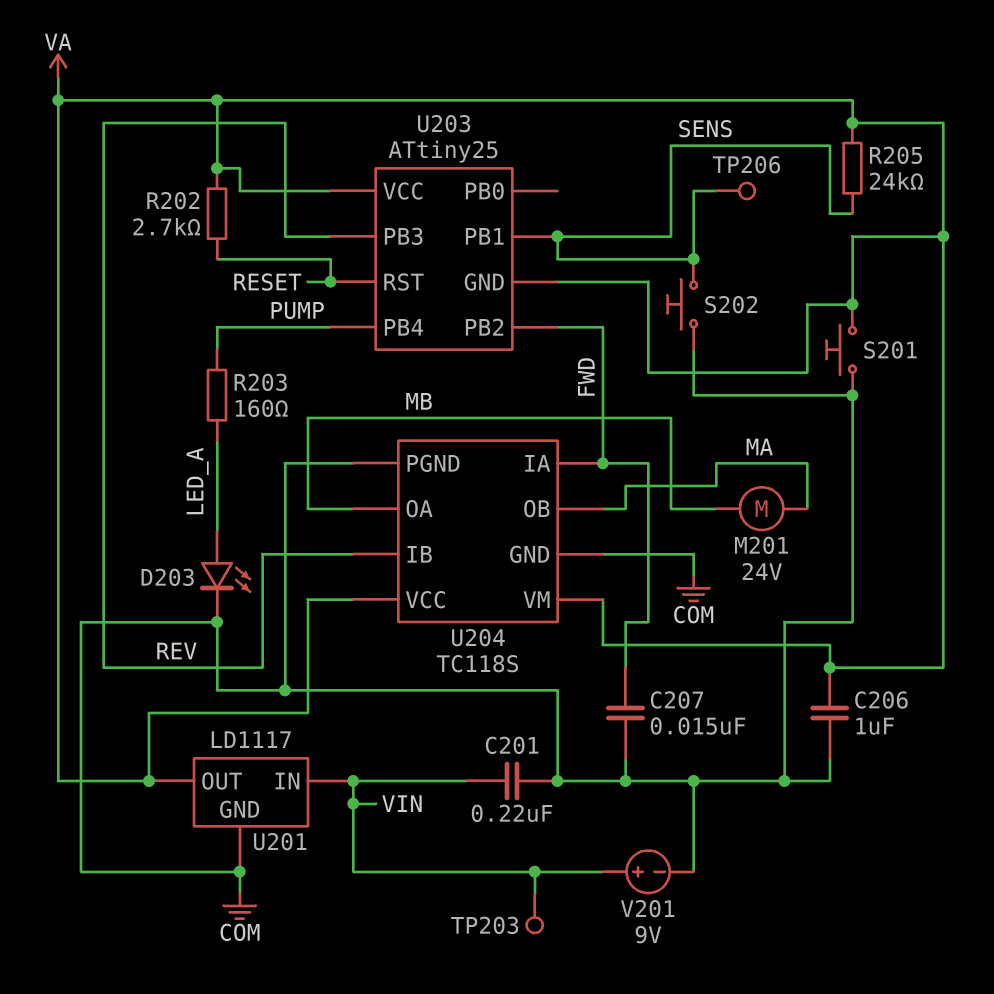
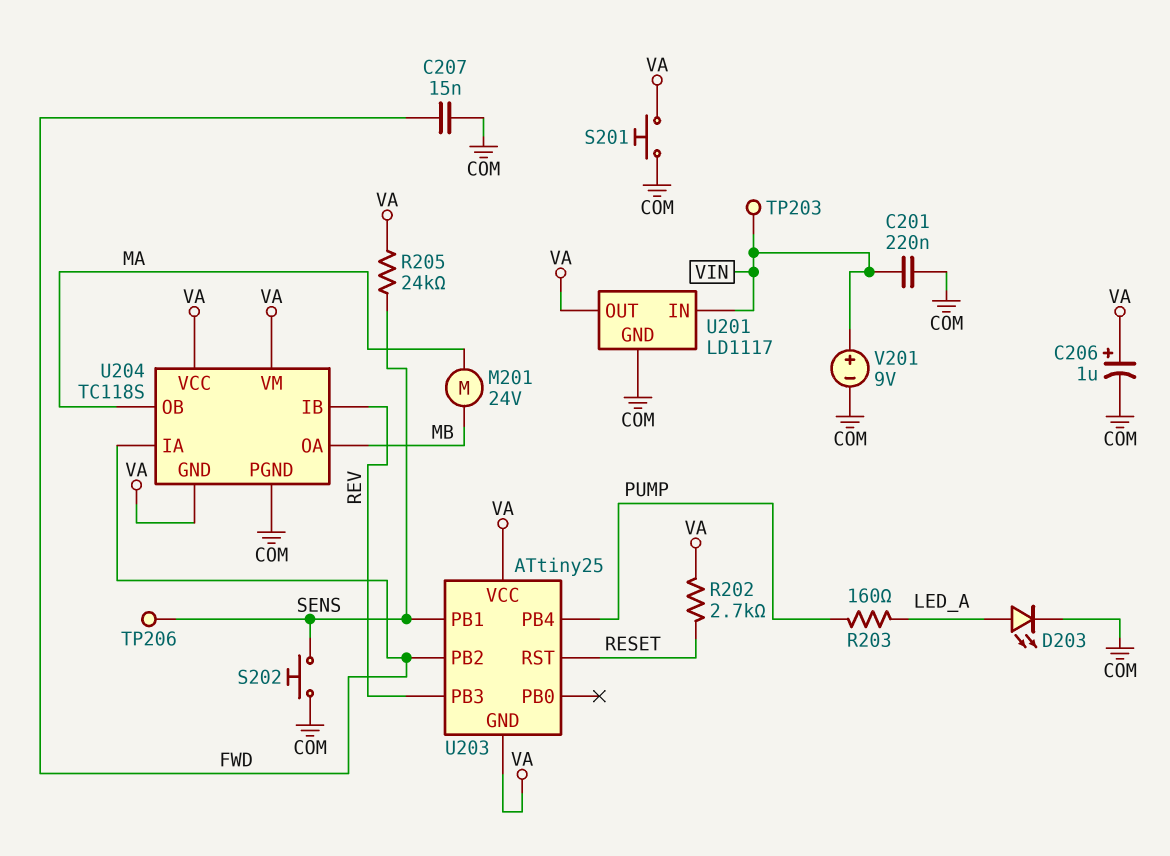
C206: 1uF (COM, VA) -> 1uF (plus VA, minus COM)
U204 pin GND: COM -> VA

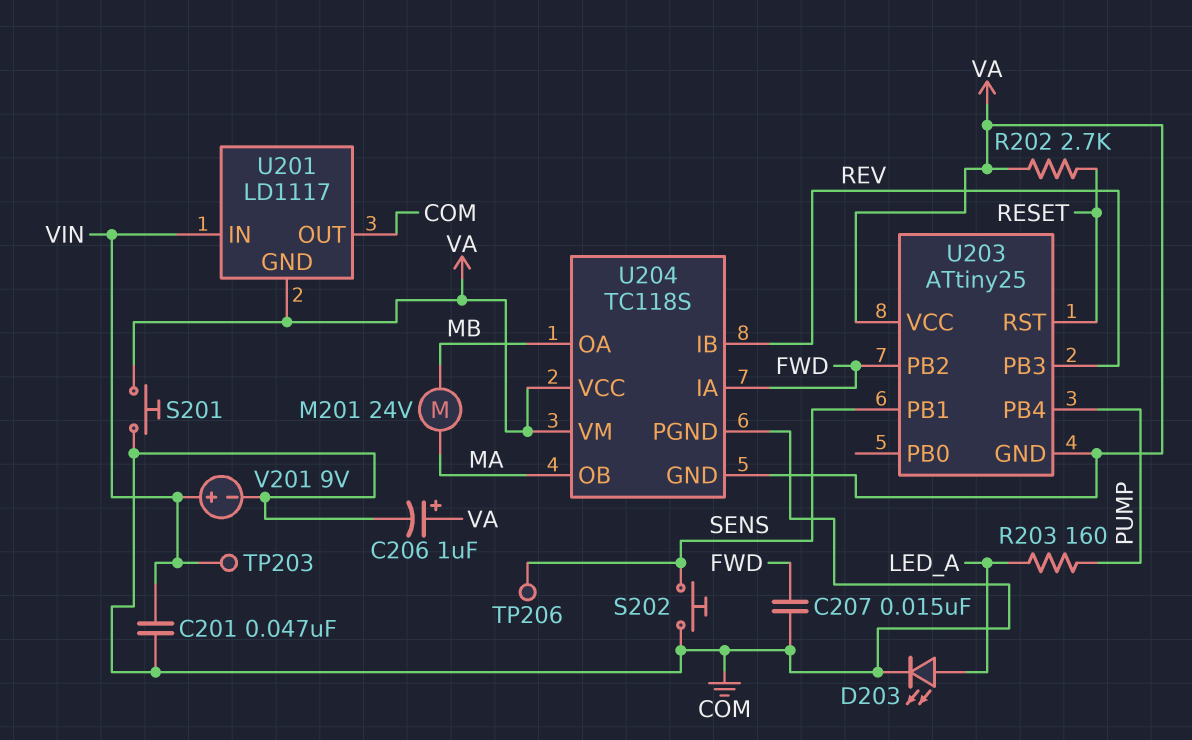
C201: 220nF (COM, VIN) -> 47nF (COM, VIN)
R205: 24k (SENS, VA) -> none
U201 pin GND: COM -> VA
U201 pin OUT: VA -> COM

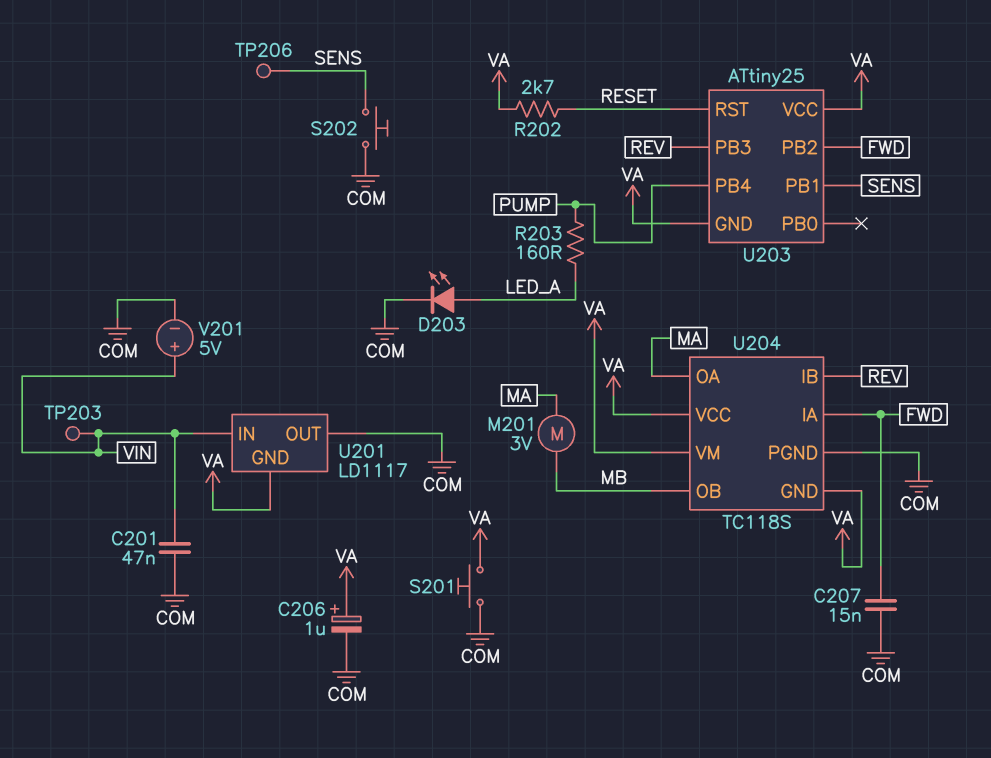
M201: motor 24V (MA, MB) -> motor 3V (MA, MB)
U204 pin OA: MB -> MA
U204 pin OB: MA -> MB
V201: 9V (plus VIN, minus COM) -> 5V (plus VIN, minus COM)

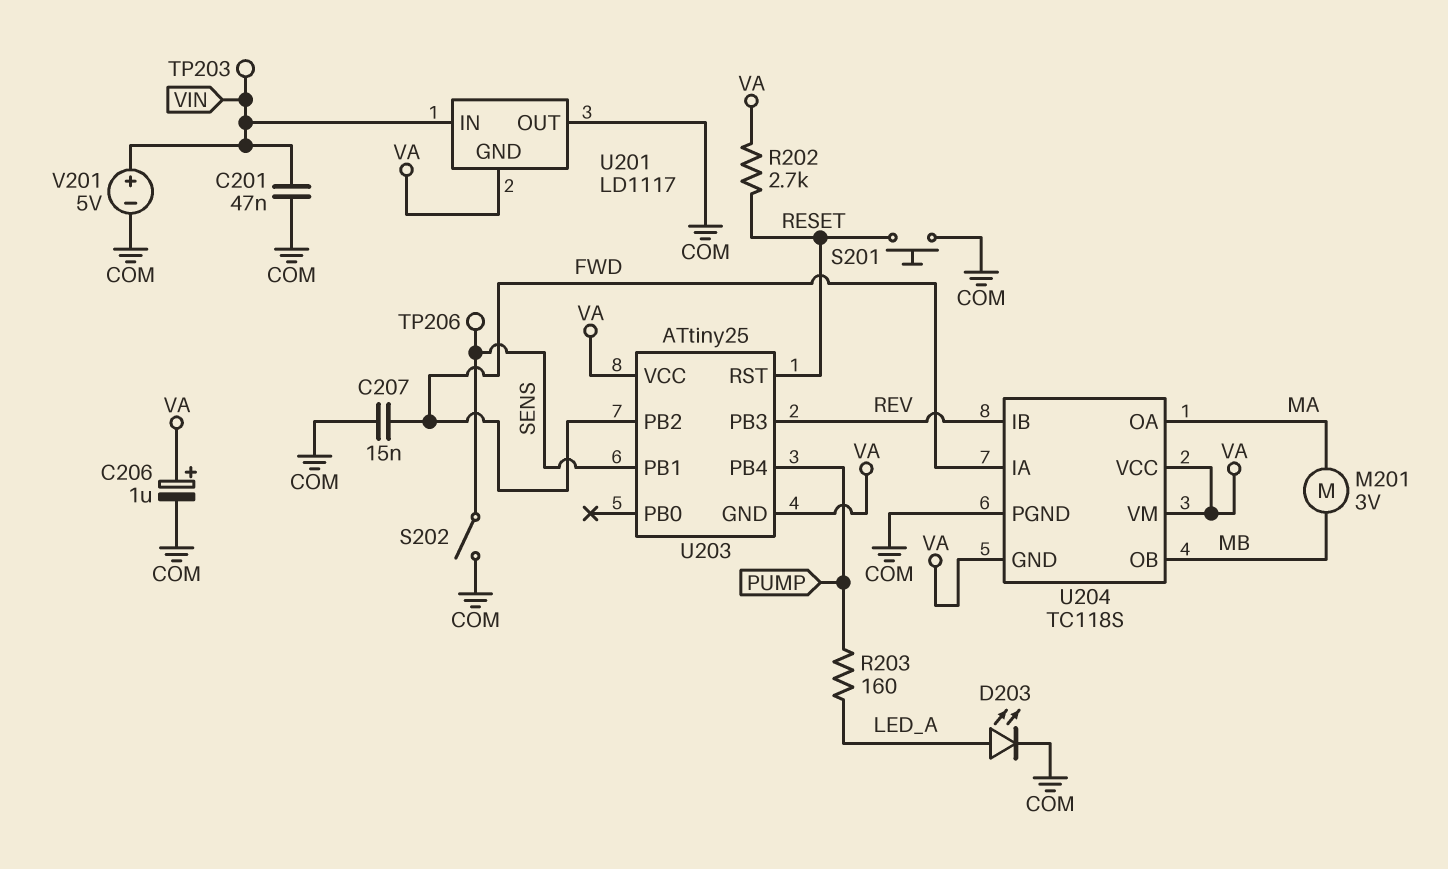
S201: button (COM, VA) -> button (COM, RESET)
S202: button (COM, SENS) -> switch (COM, SENS)

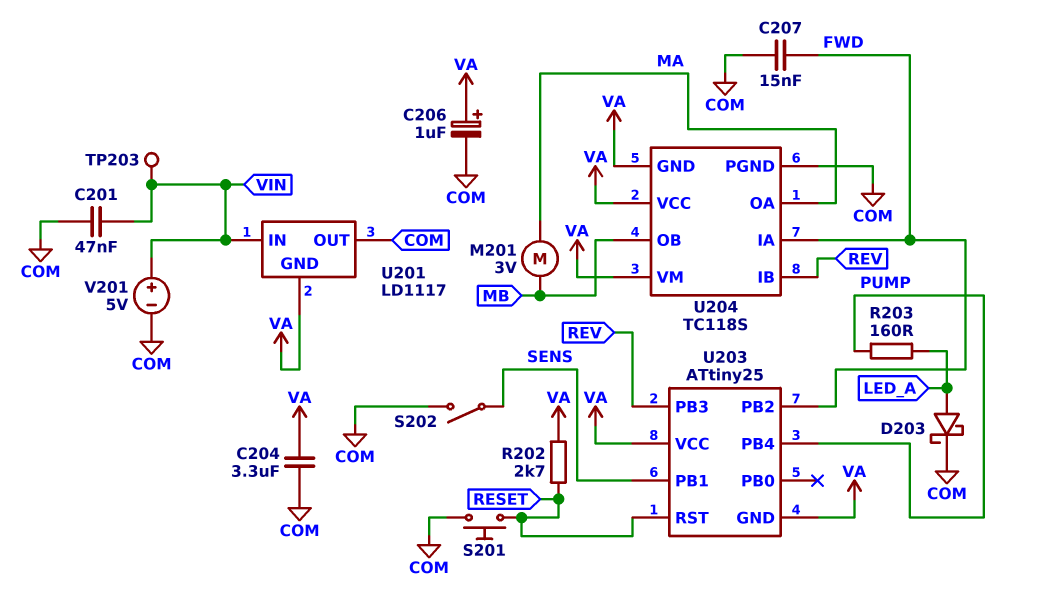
C204: none -> 3.3uF (COM, VA)
D203: LED (A LED_A, K COM) -> schottky (A LED_A, K COM)
TP206: test point (SENS) -> none

